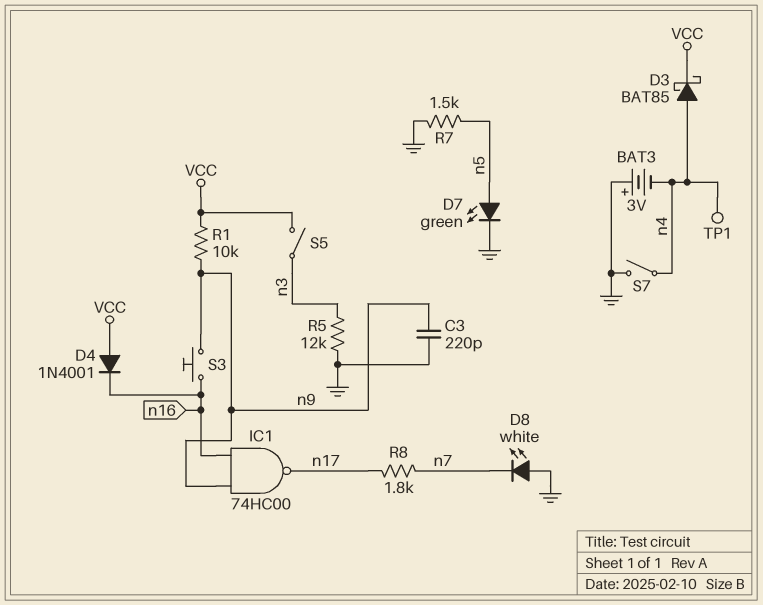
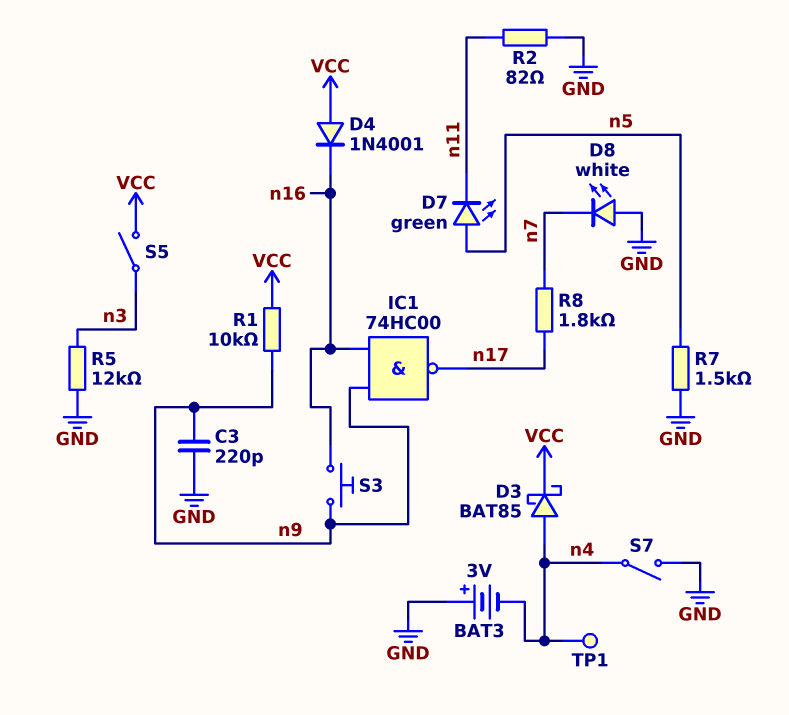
D7: LED green (A n5, K GND) -> LED green (A n5, K n11)
R2: none -> 82 (GND, n11)

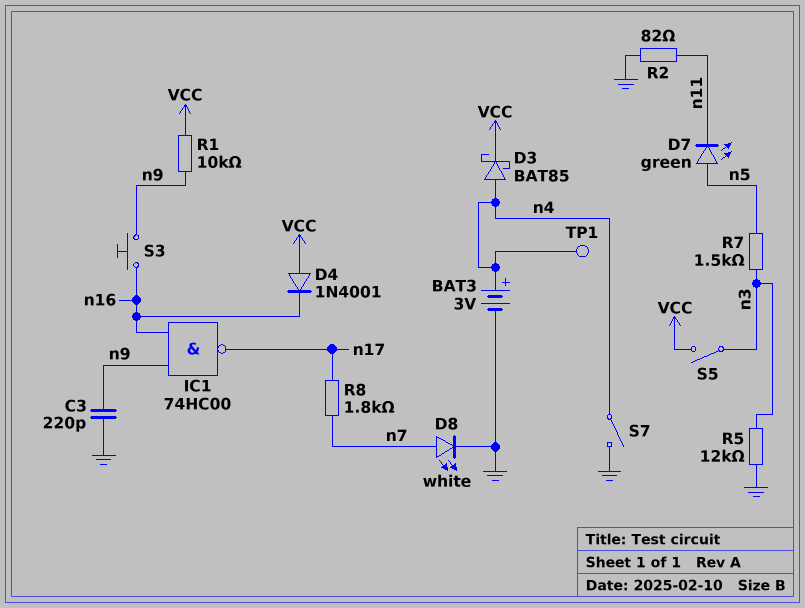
BAT3: 3V (plus GND, minus n4) -> 3V (plus n4, minus GND)
D8: LED white (A GND, K n7) -> LED white (A n7, K GND)
R7: 1.5k (GND, n5) -> 1.5k (n3, n5)

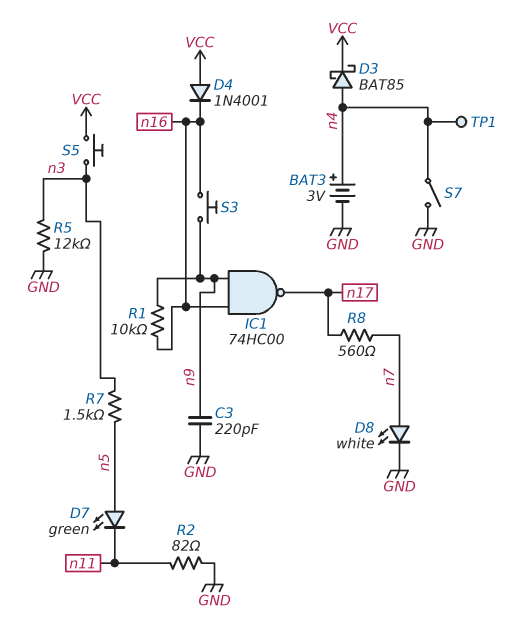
R1: 10k (VCC, n9) -> 10k (n9, n16)
R8: 1.8k (n7, n17) -> 560 (n7, n17)
S5: switch (VCC, n3) -> button (VCC, n3)

